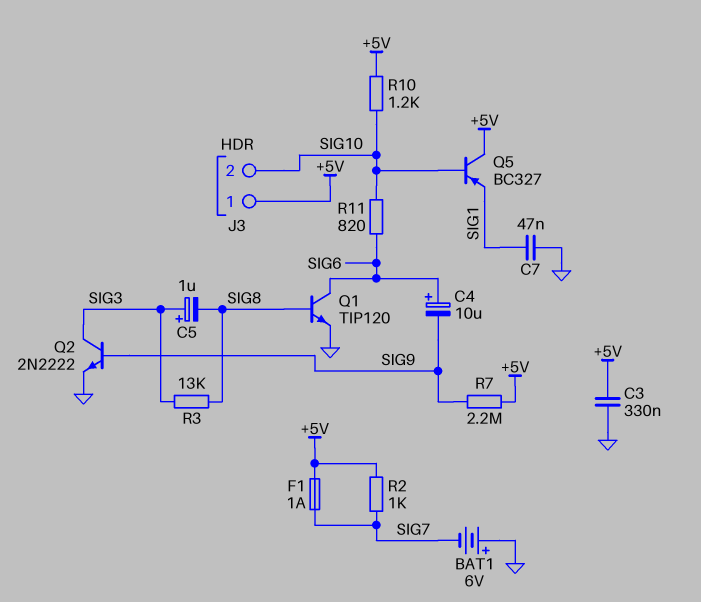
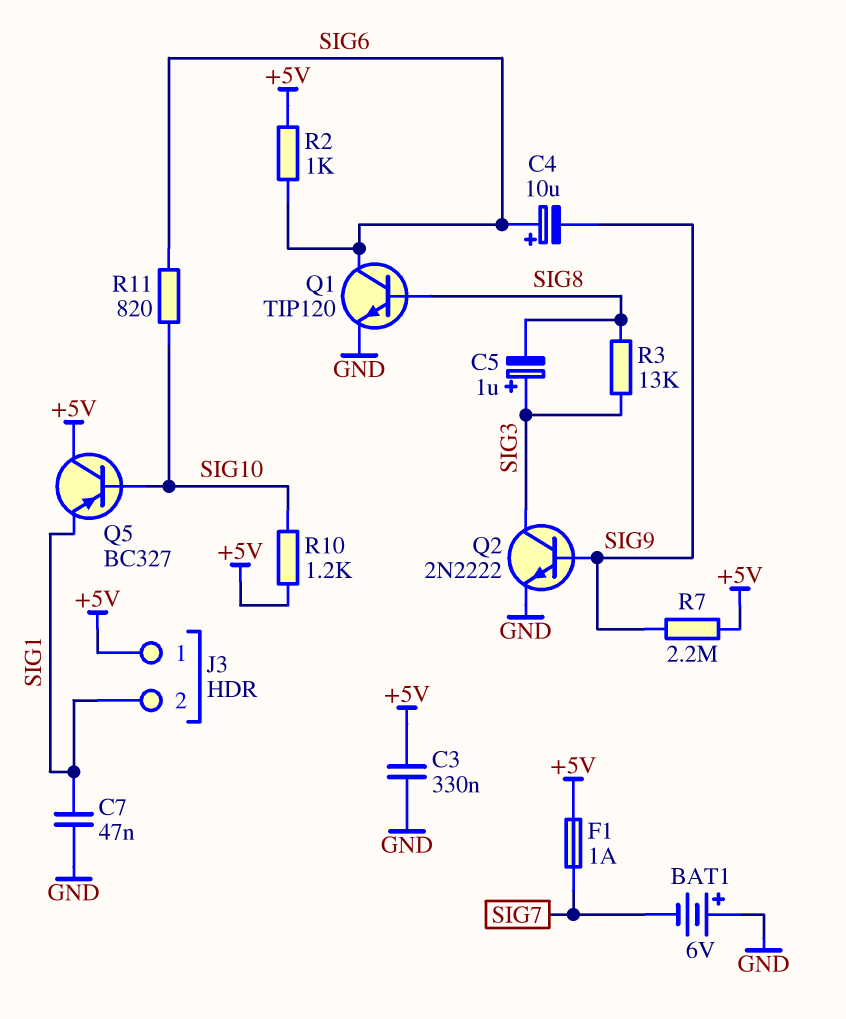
J3 pin 2: SIG10 -> SIG1
R2: 1k (+5V, SIG7) -> 1k (+5V, SIG6)

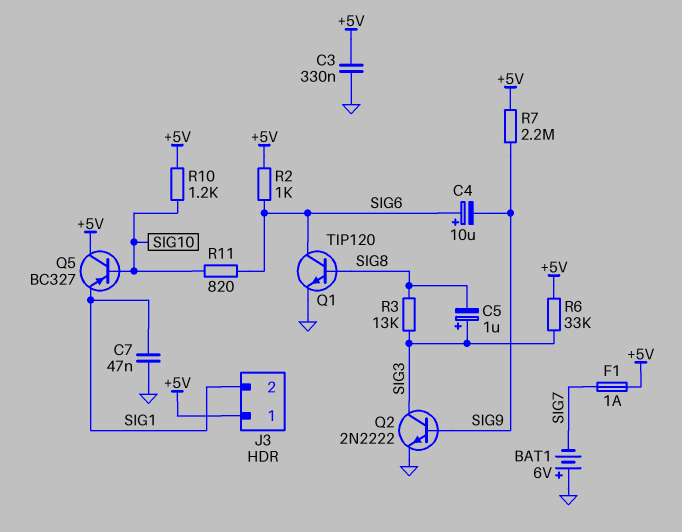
R6: none -> 33k (+5V, SIG3)

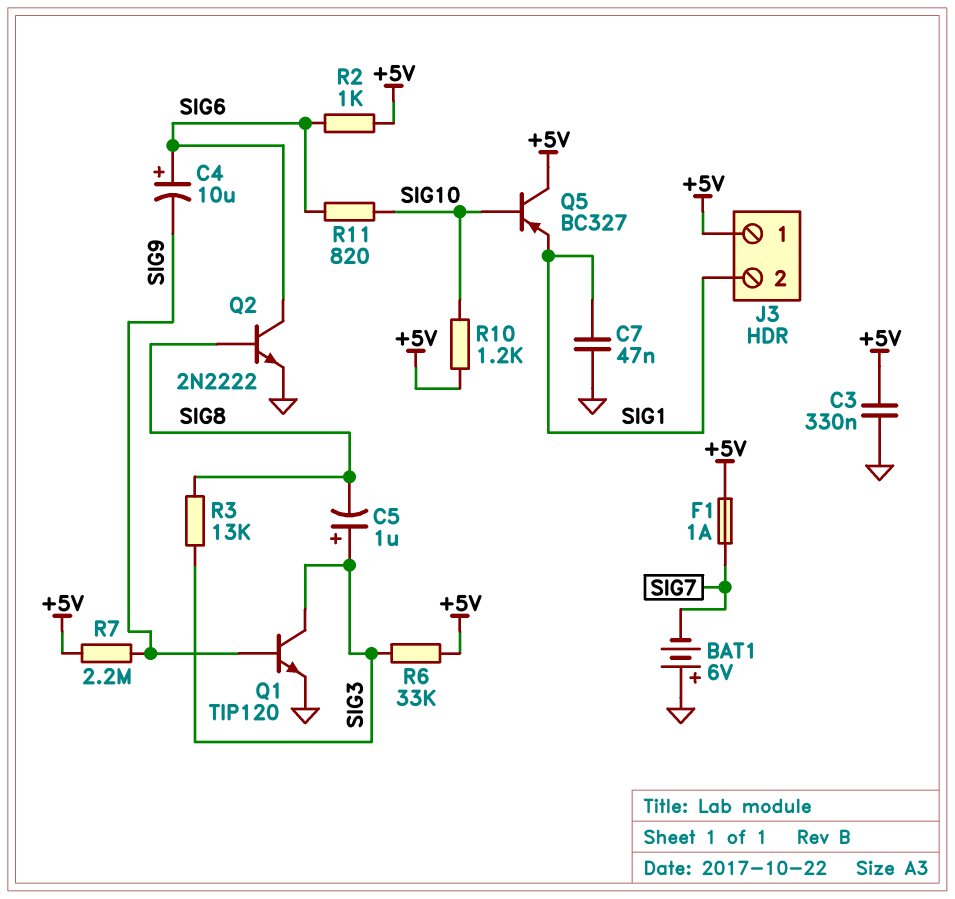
Q1: NPN TIP120 (B SIG8, C SIG6, E GND) -> NPN TIP120 (B SIG9, C SIG3, E GND)
Q2: NPN 2N2222 (B SIG9, C SIG3, E GND) -> NPN 2N2222 (B SIG8, C SIG6, E GND)

